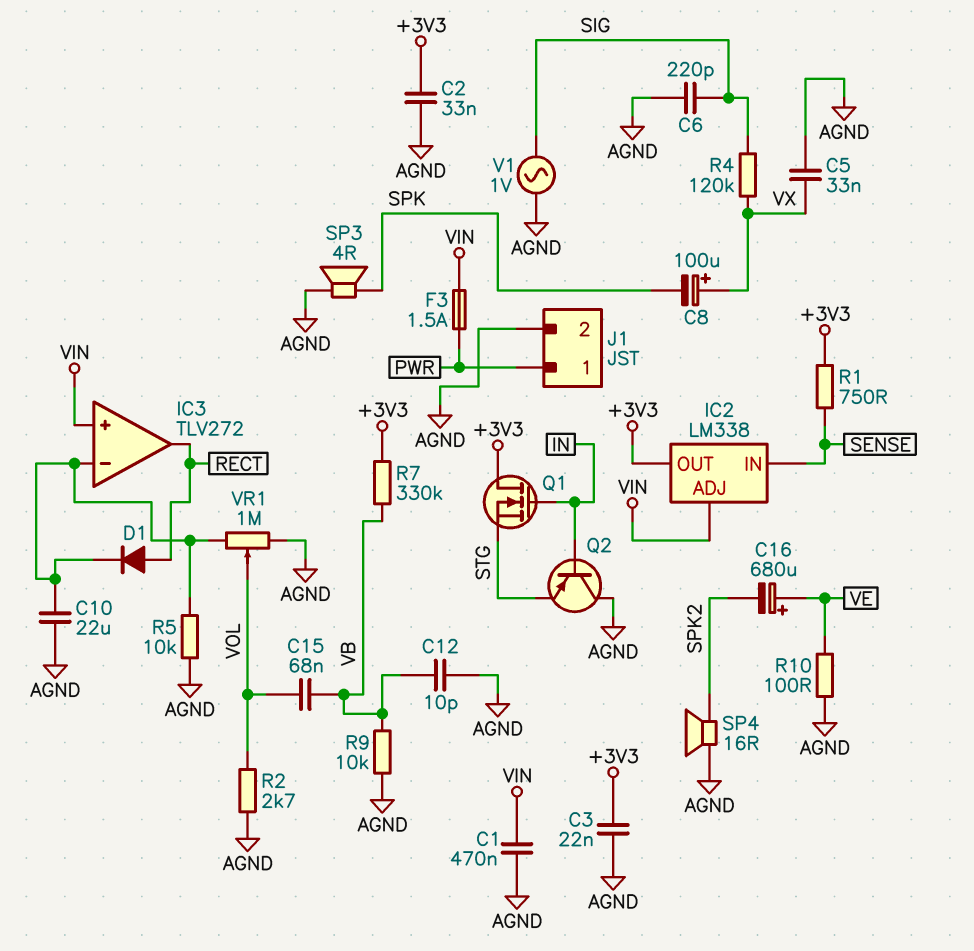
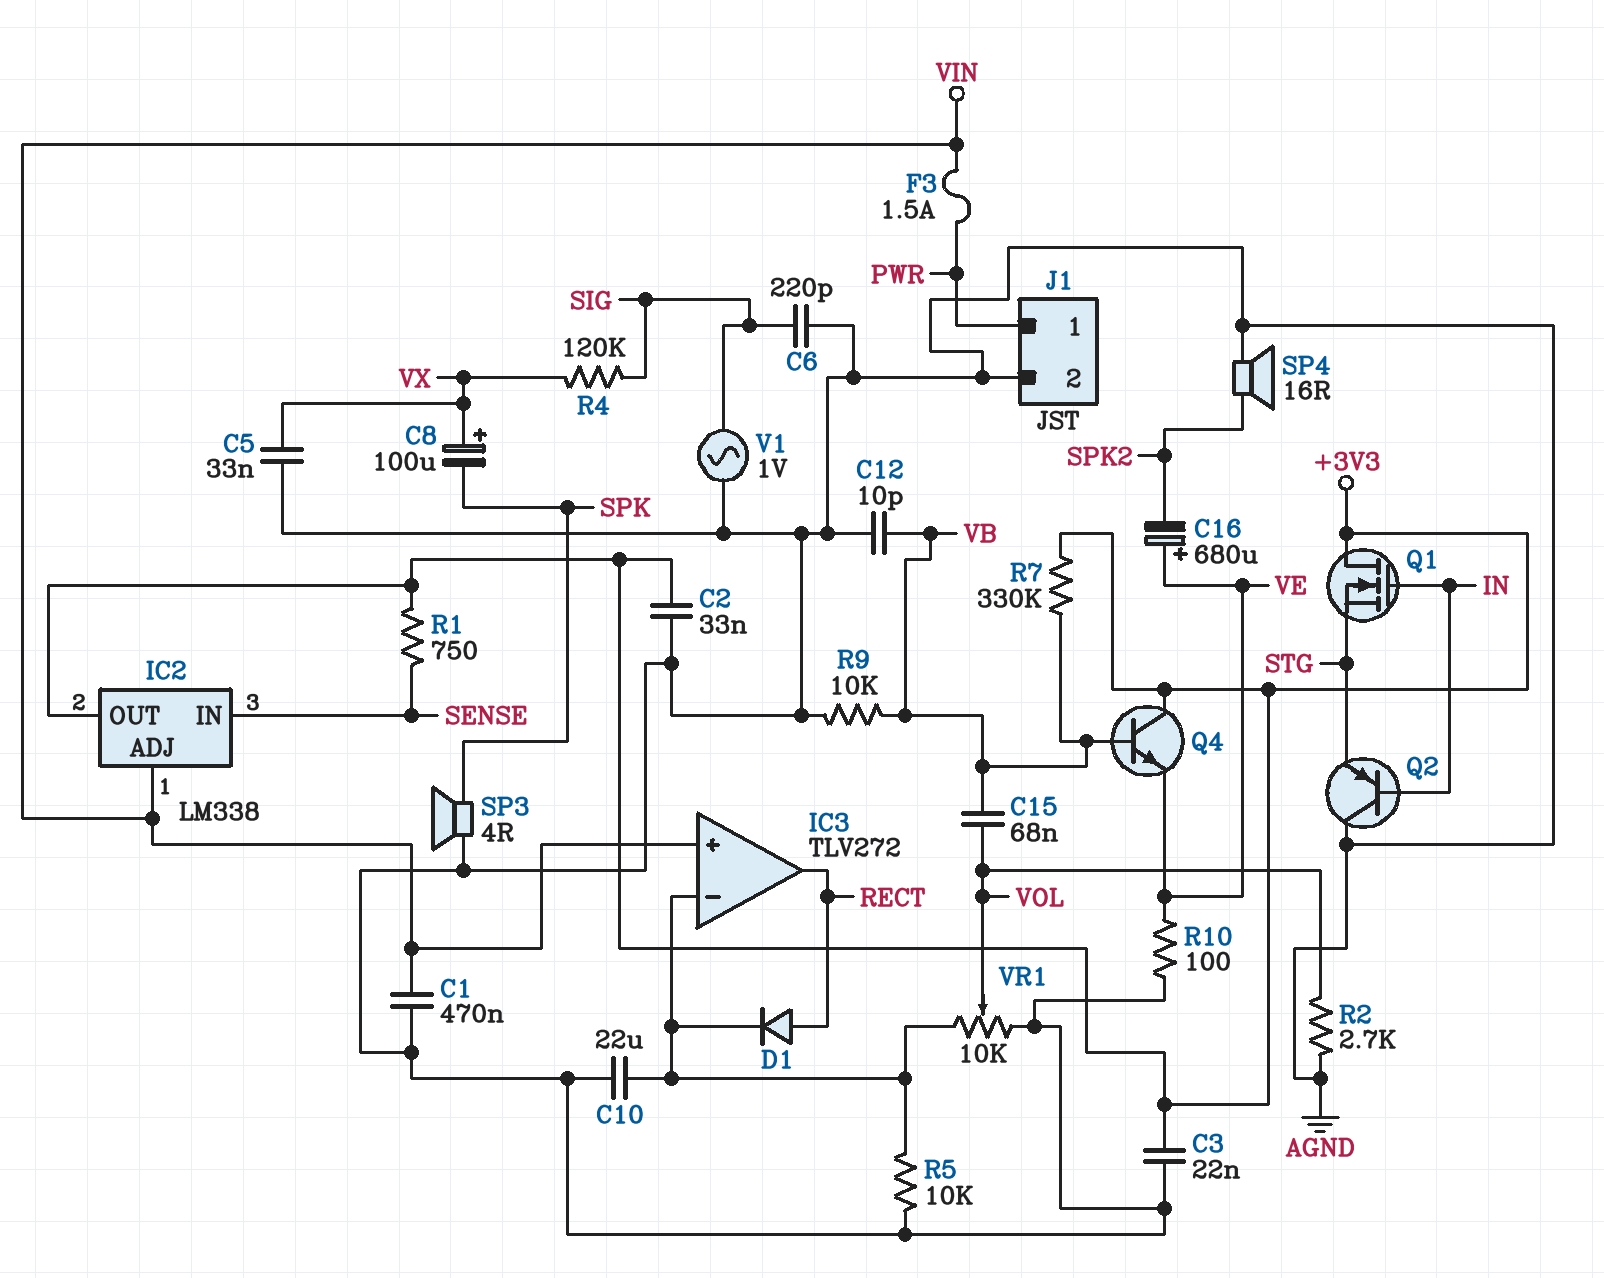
Q4: none -> NPN (B VB, C +3V3, E VE)
VR1: 1M (AGND, IC3/in-, wiper VOL) -> 10k (AGND, IC3/in-, wiper VOL)

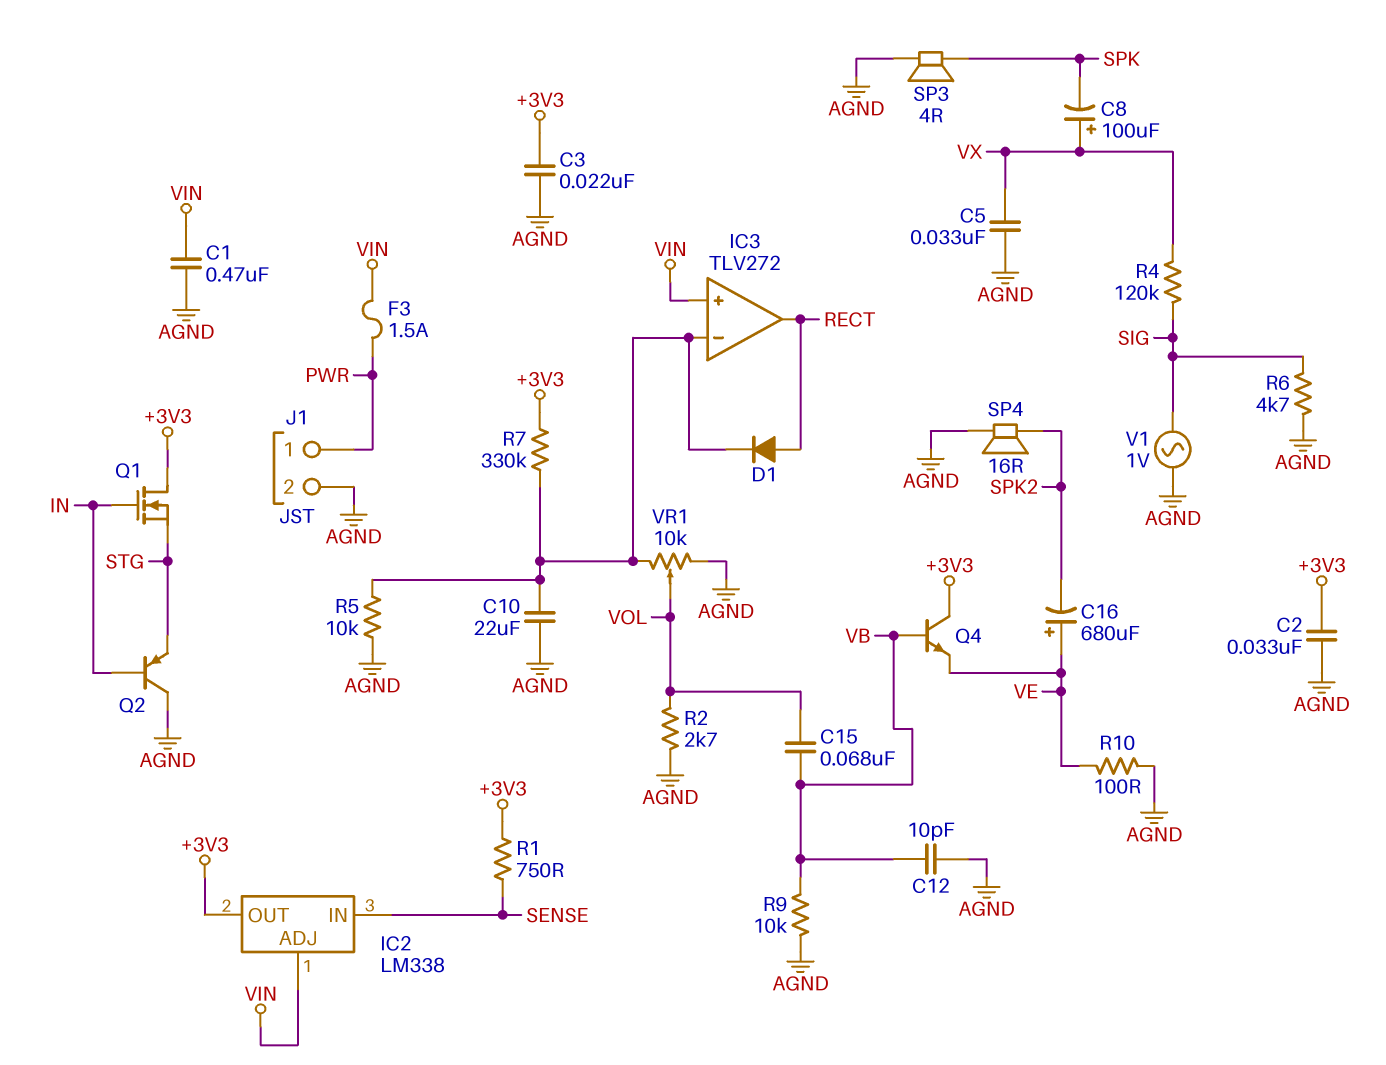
C6: 220pF (AGND, SIG) -> none
R6: none -> 4.7k (AGND, SIG)
R7: 330k (+3V3, VB) -> 330k (+3V3, IC3/in-)

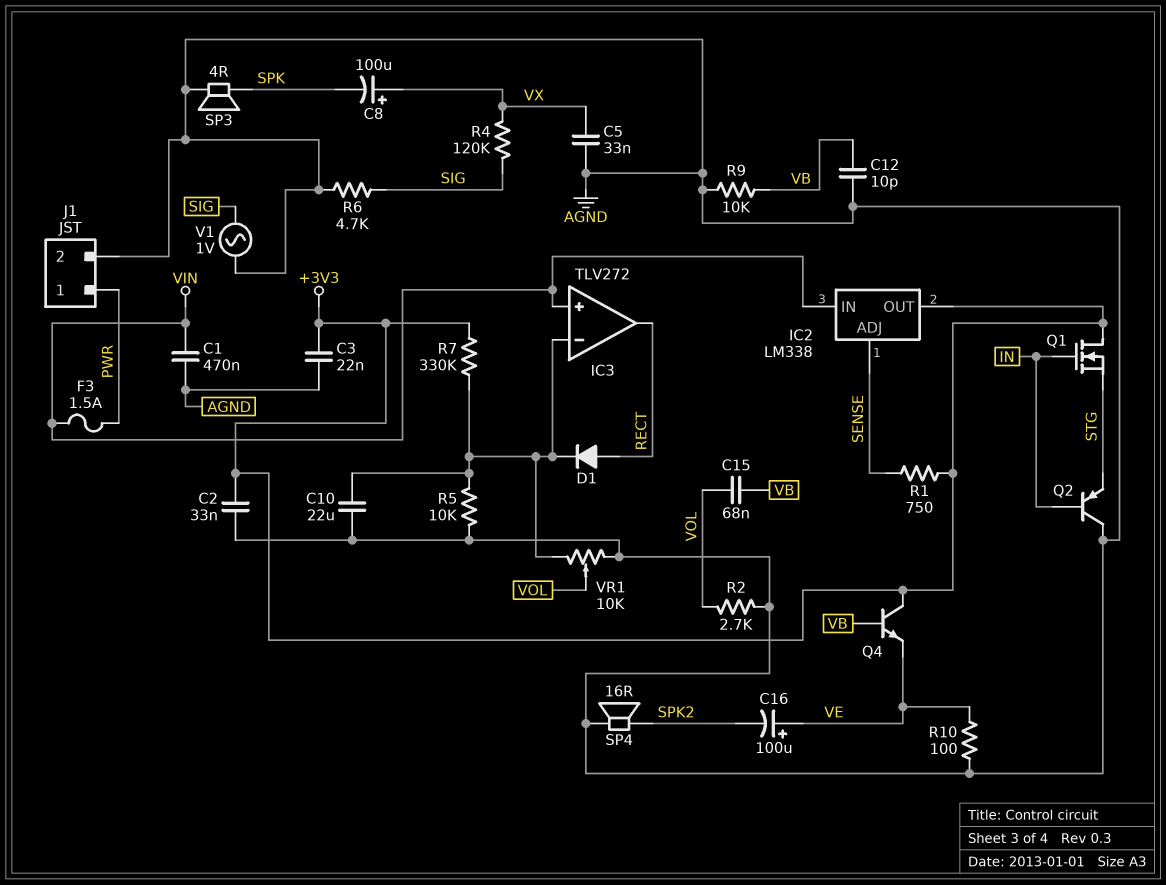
C16: 680uF (plus VE, minus SPK2) -> 100uF (plus VE, minus SPK2)
IC2 pin ADJ: VIN -> SENSE
IC2 pin IN: SENSE -> VIN

